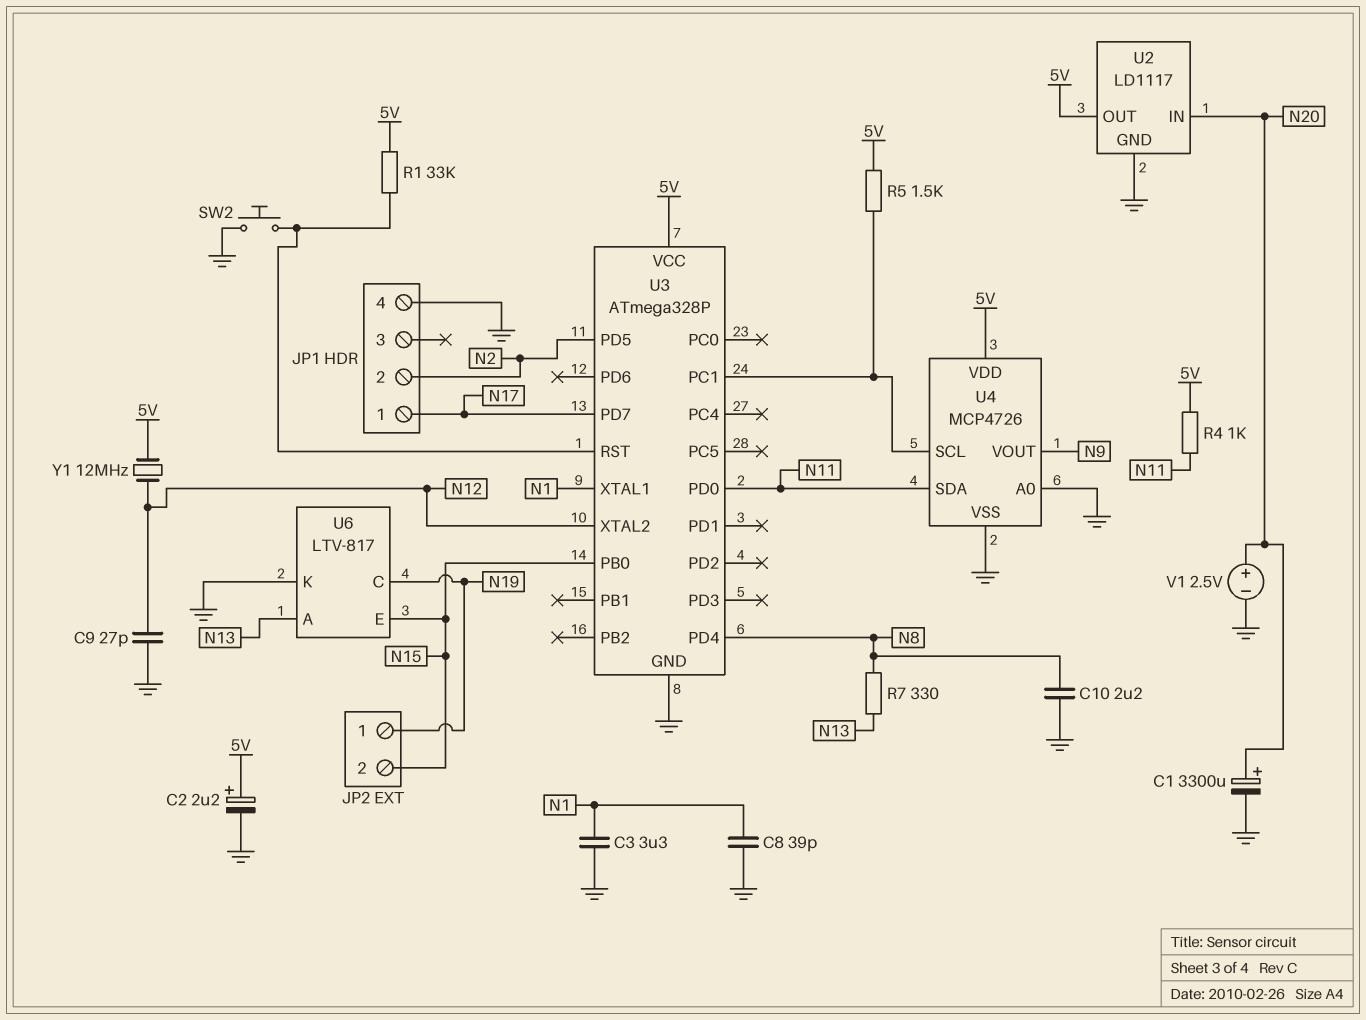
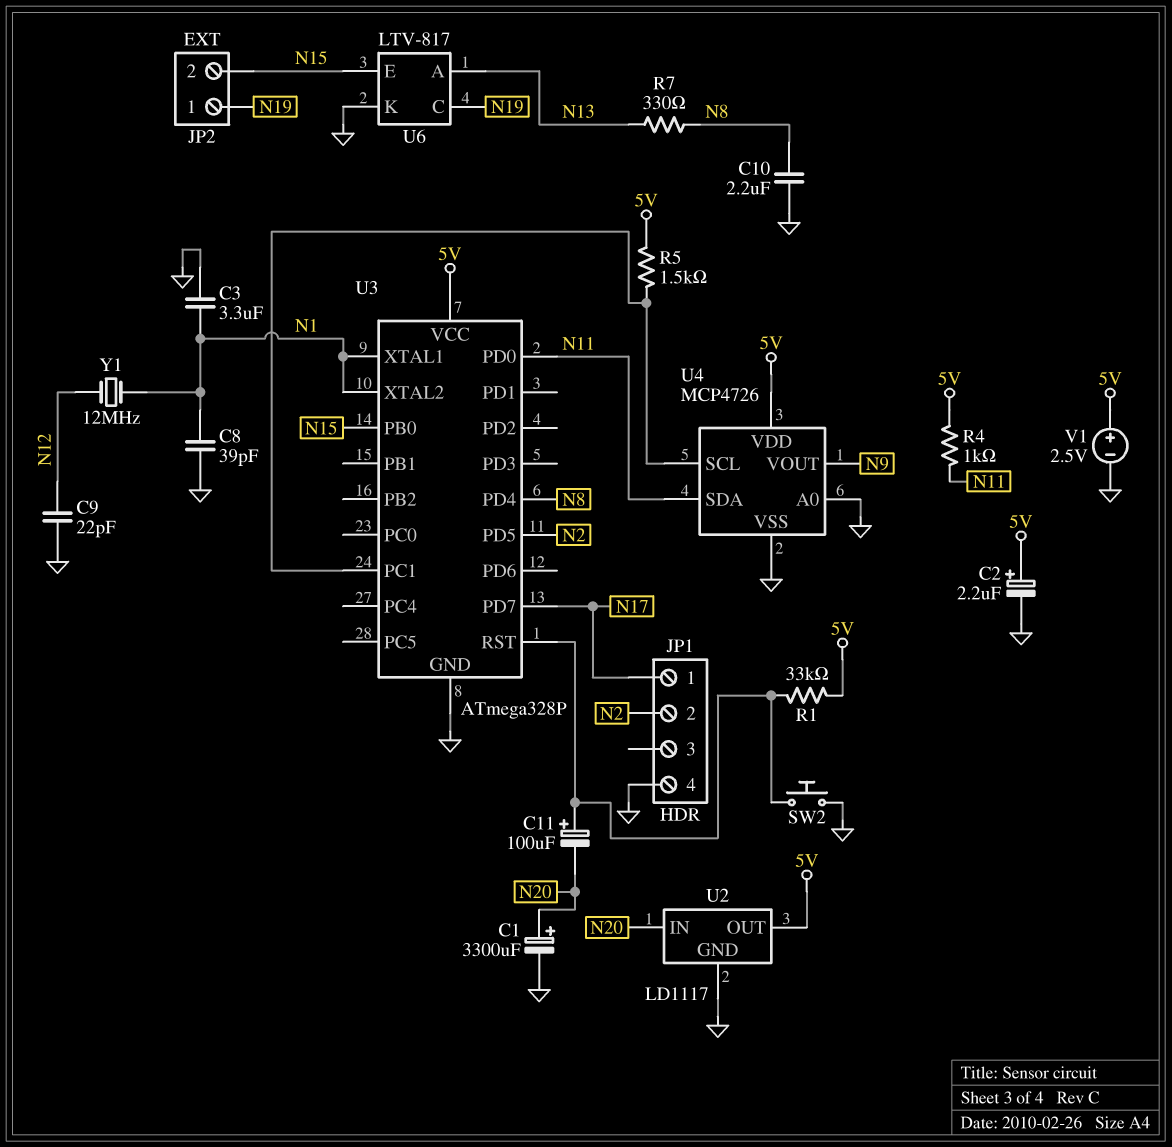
C9: 27pF (GND, N12) -> 22pF (GND, N12)
C11: none -> 100uF (plus U3/RST, minus N20)
U3 pin XTAL2: N12 -> N1
V1: 2.5V (plus N20, minus GND) -> 2.5V (plus 5V, minus GND)
Y1: 12MHz (5V, N12) -> 12MHz (N1, N12)

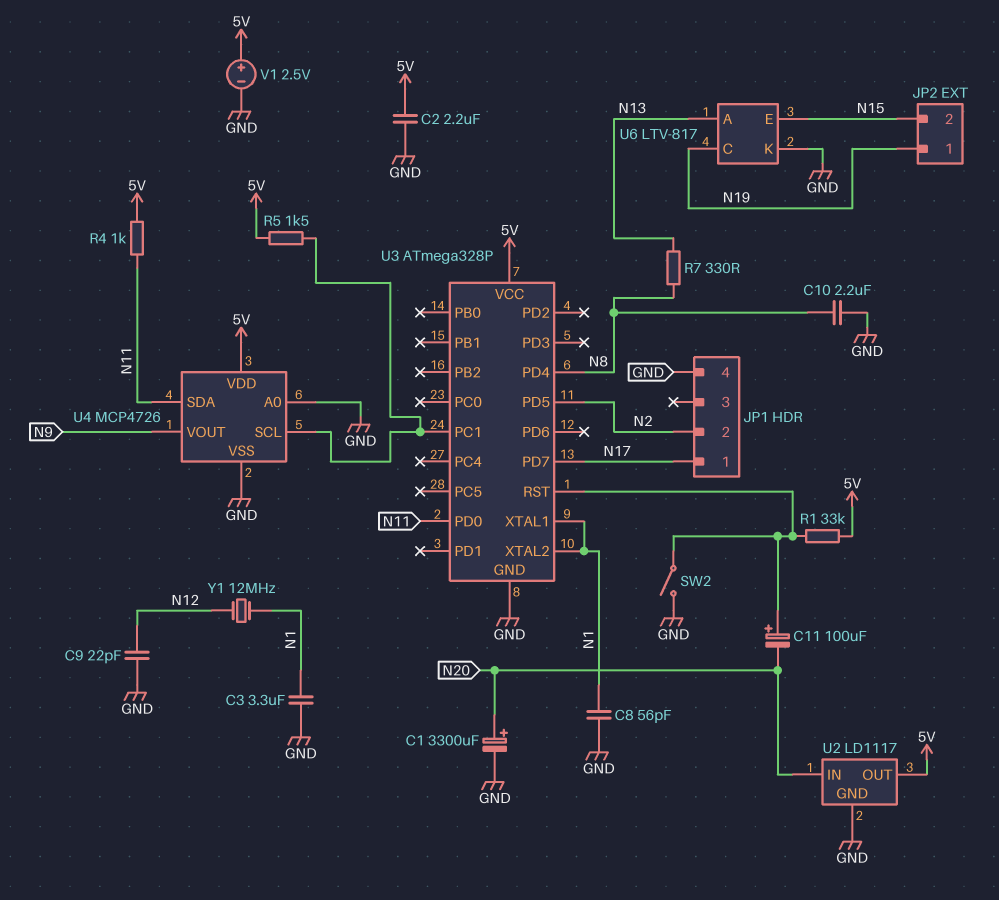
C2: 2.2uF (plus 5V, minus GND) -> 2.2uF (5V, GND)
C8: 39pF (GND, N1) -> 56pF (GND, N1)
SW2: button (GND, U3/RST) -> switch (GND, U3/RST)
U3 pin PB0: N15 -> none

